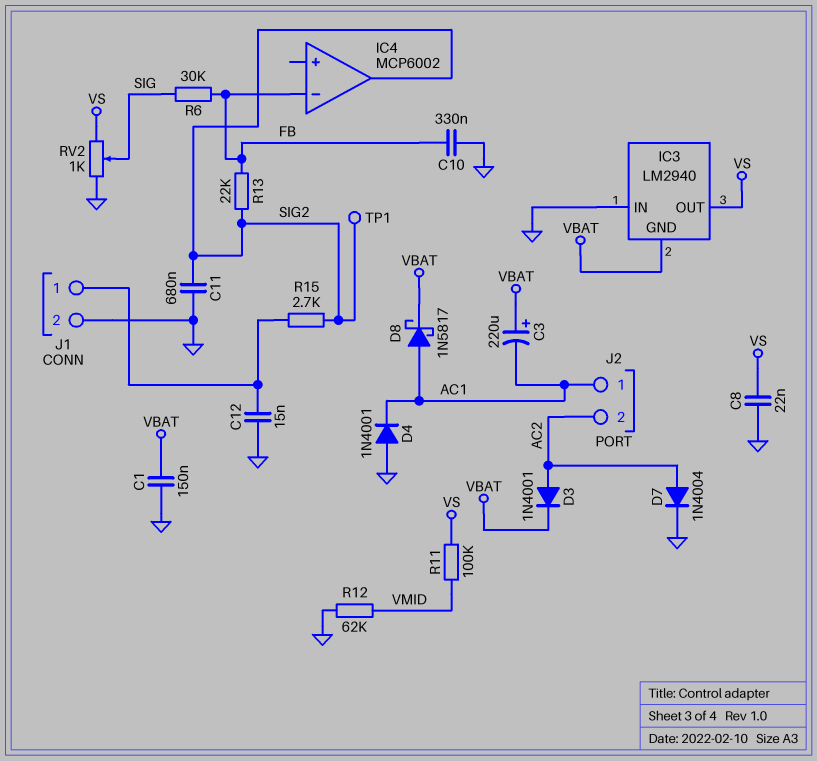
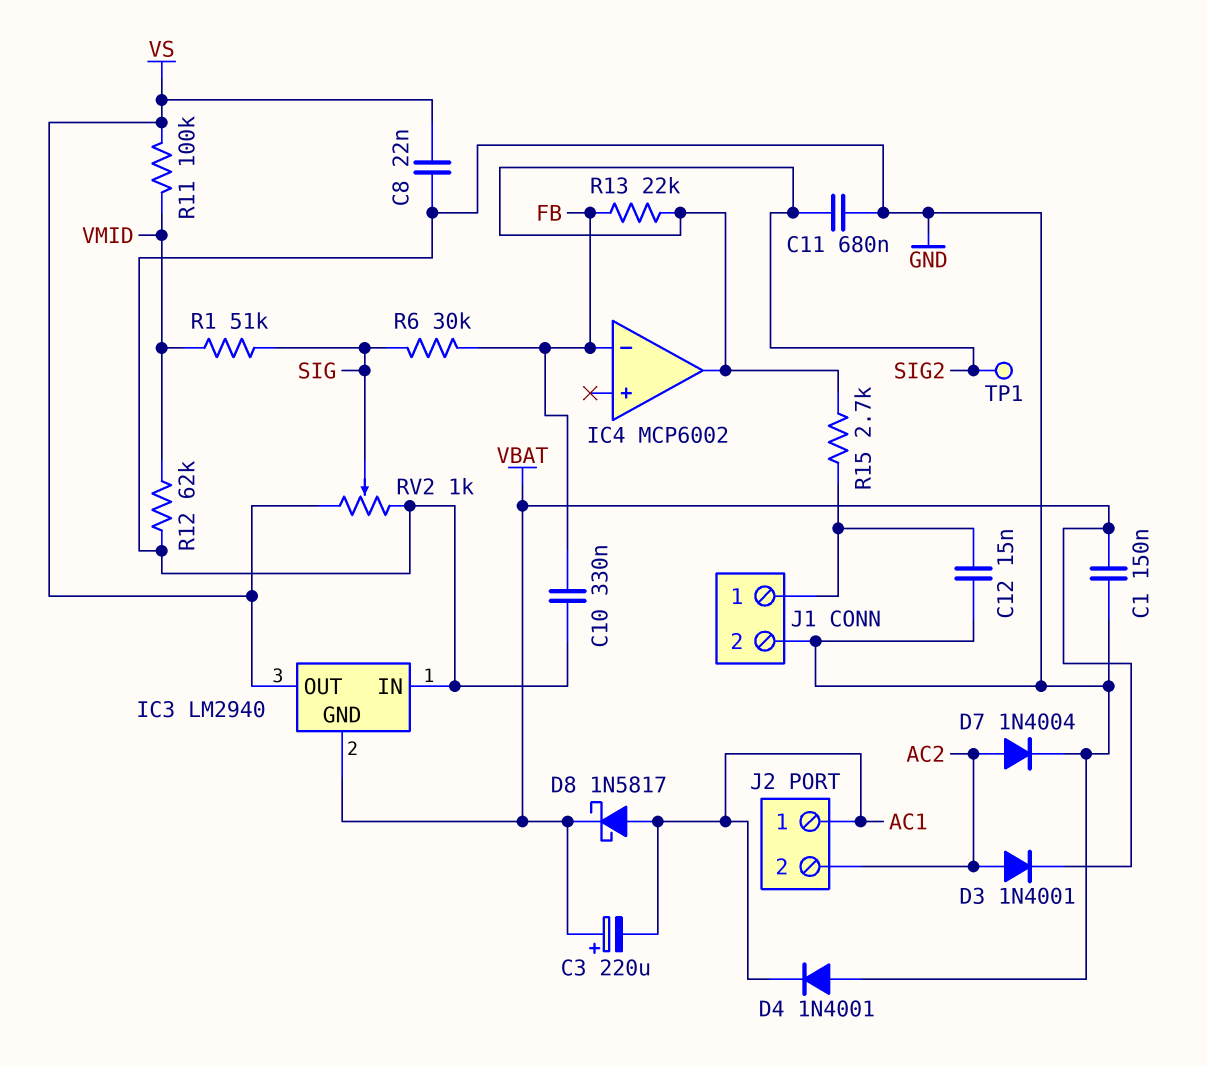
R1: none -> 51k (SIG, VMID)

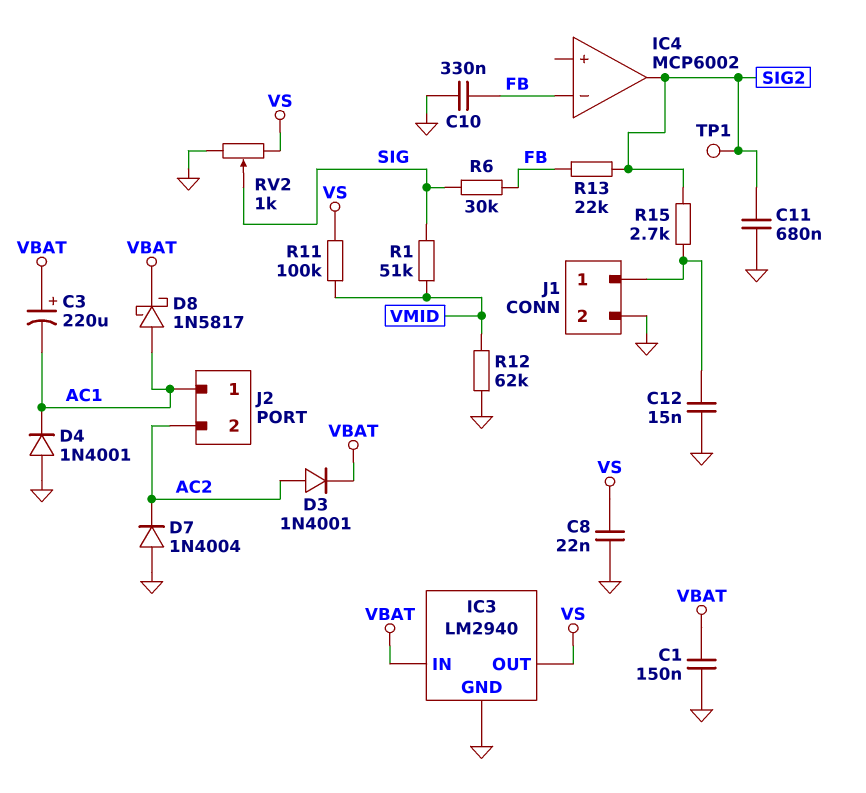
D7: diode 1N4004 (A AC2, K GND) -> diode 1N4004 (A GND, K AC2)
IC3 pin GND: VBAT -> GND
IC3 pin IN: GND -> VBAT

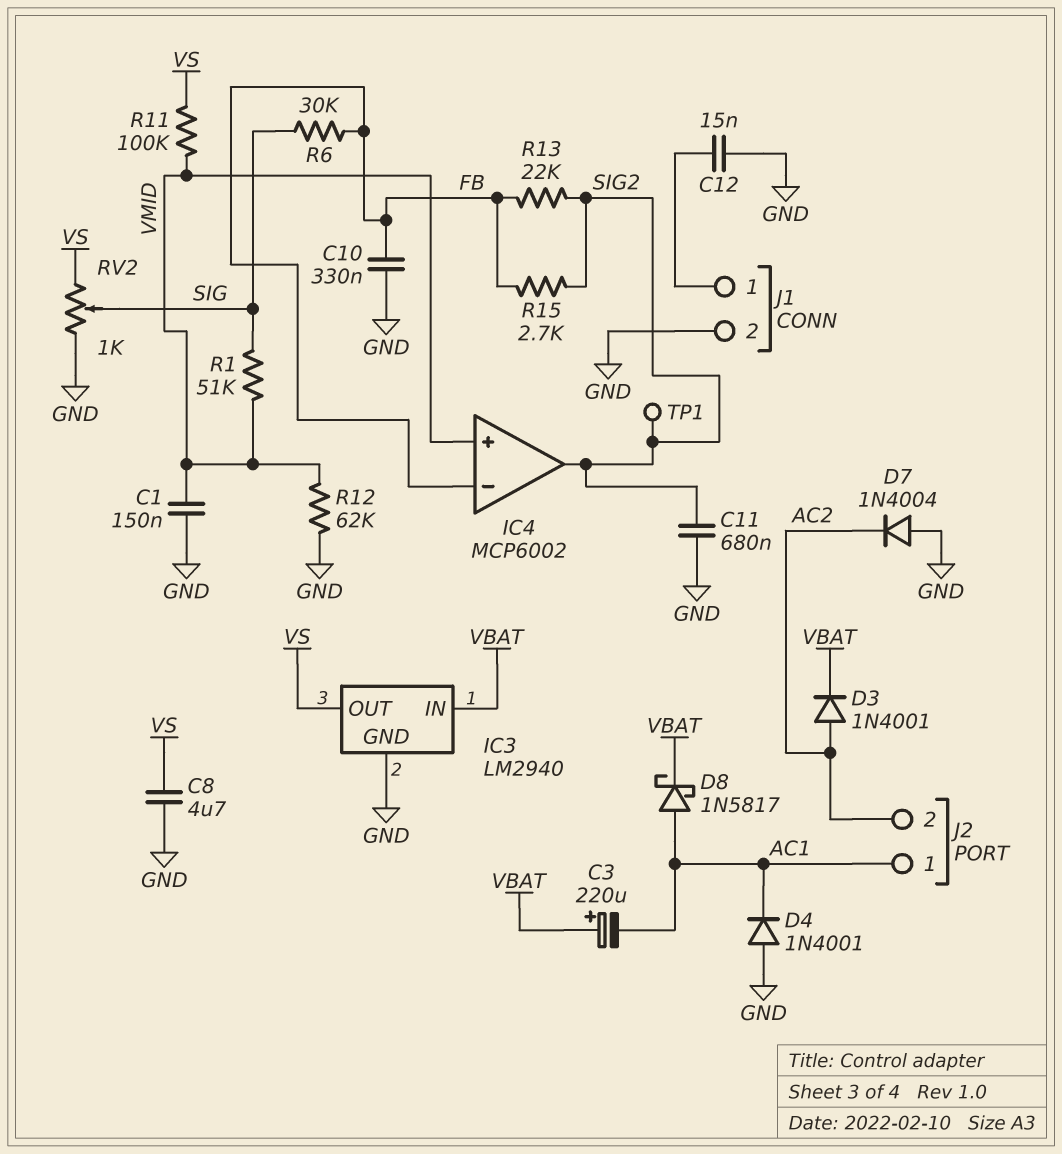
C1: 150nF (GND, VBAT) -> 150nF (GND, VMID)
C8: 22nF (GND, VS) -> 4.7uF (GND, VS)
IC4 pin in+: none -> VMID
R15: 2.7k (J1/1, SIG2) -> 2.7k (FB, SIG2)

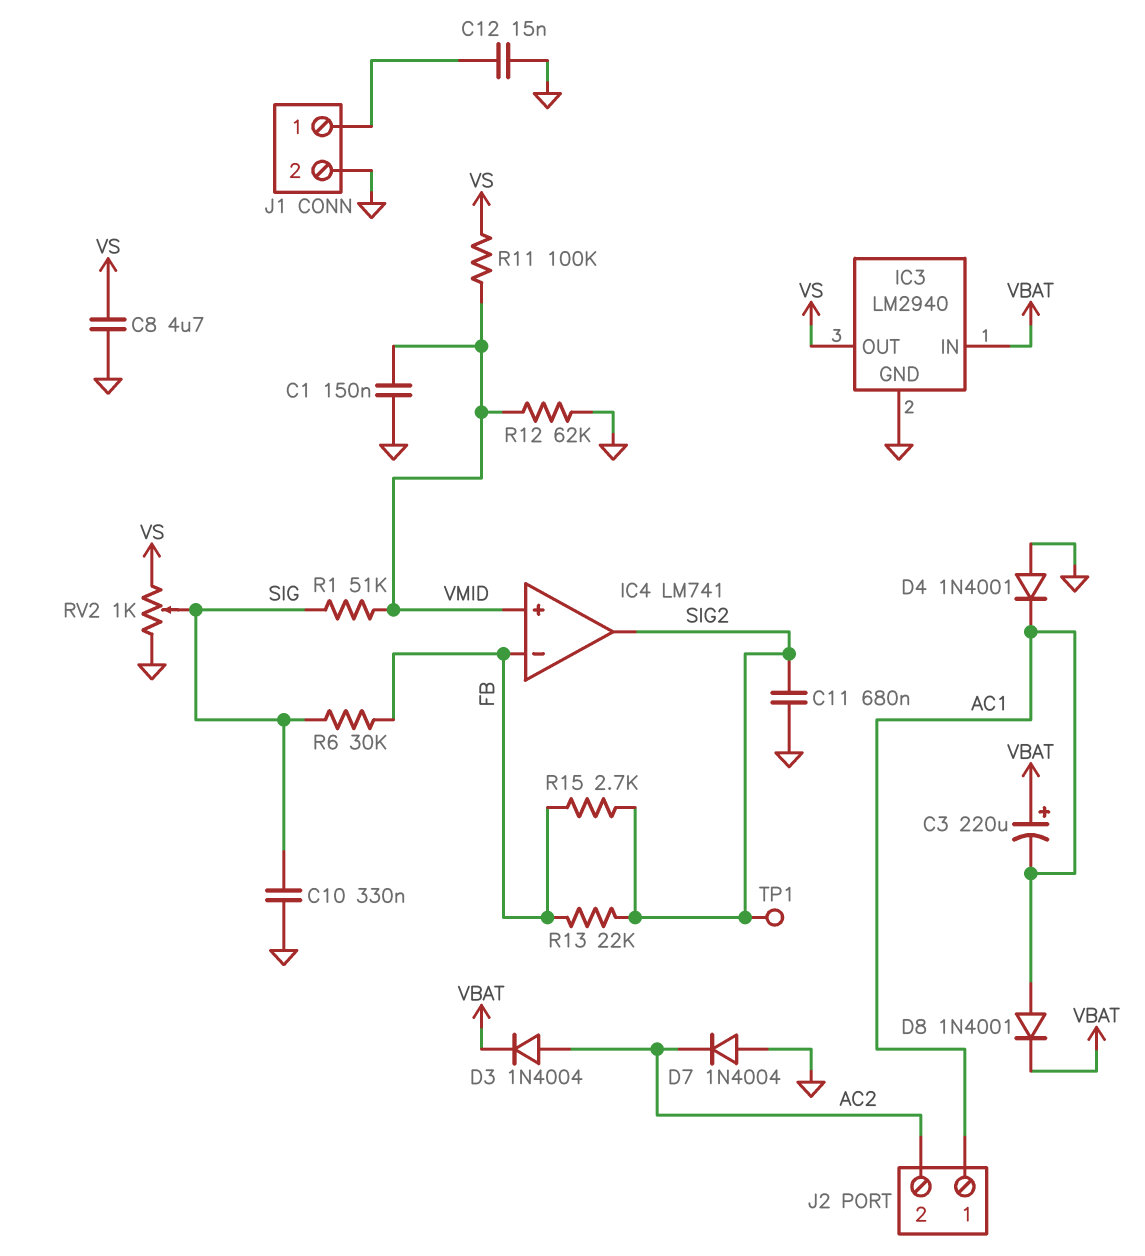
C10: 330nF (FB, GND) -> 330nF (GND, SIG)
D3: diode 1N4001 (A AC2, K VBAT) -> diode 1N4004 (A AC2, K VBAT)
D8: schottky 1N5817 (A AC1, K VBAT) -> diode 1N4001 (A AC1, K VBAT)
IC4: MCP6002 -> LM741

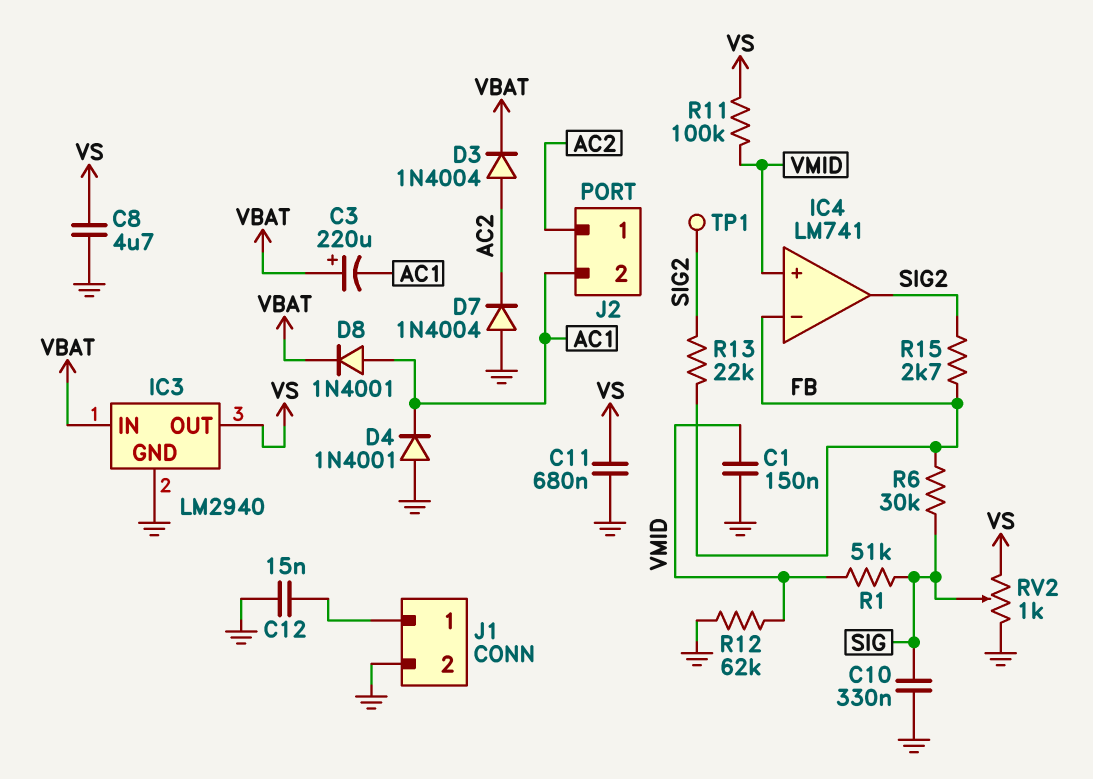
C11: 680nF (GND, SIG2) -> 680nF (GND, VS)
J2 pin 1: AC1 -> AC2
J2 pin 2: AC2 -> AC1

